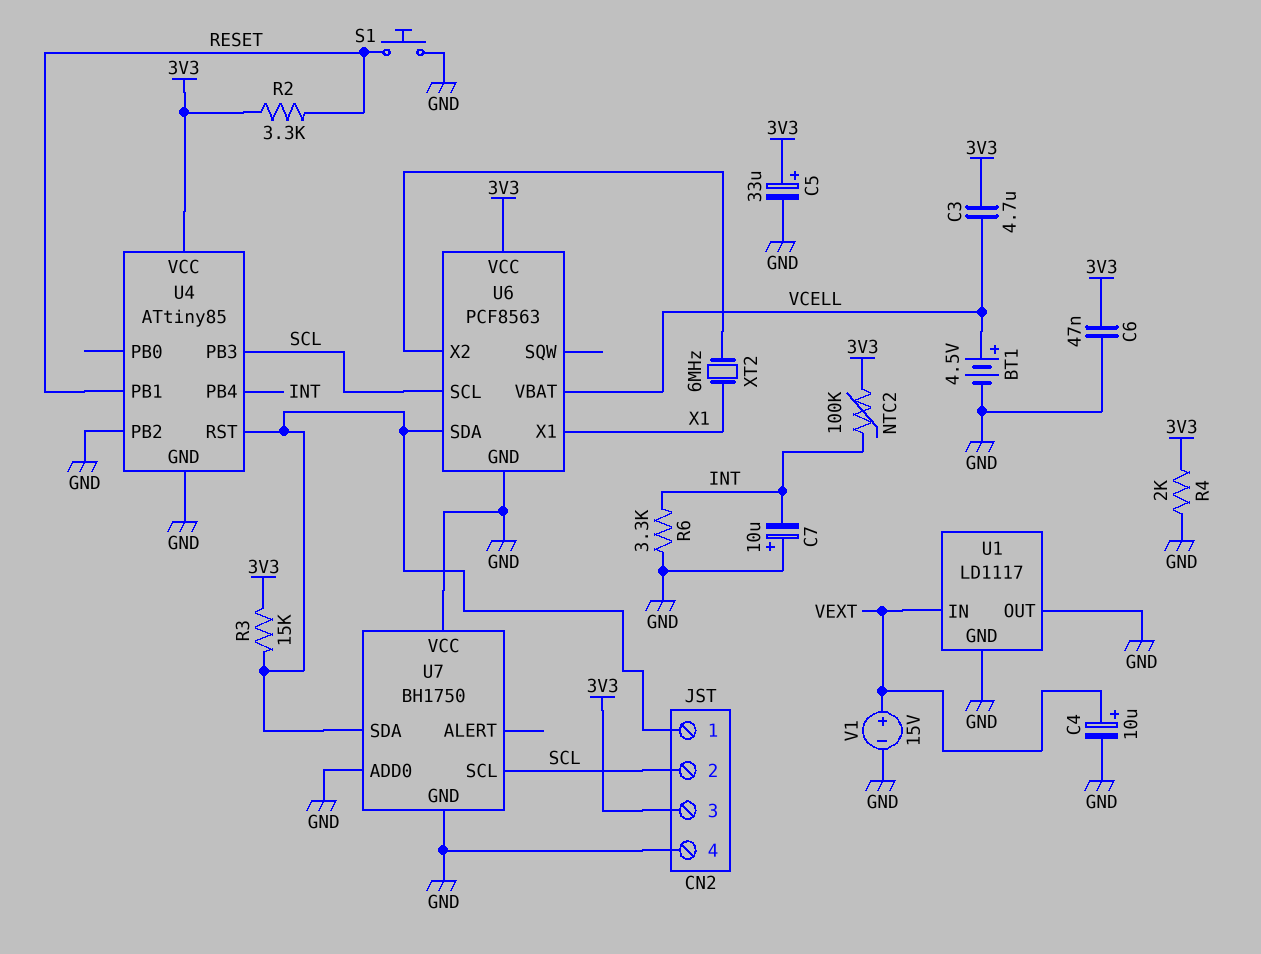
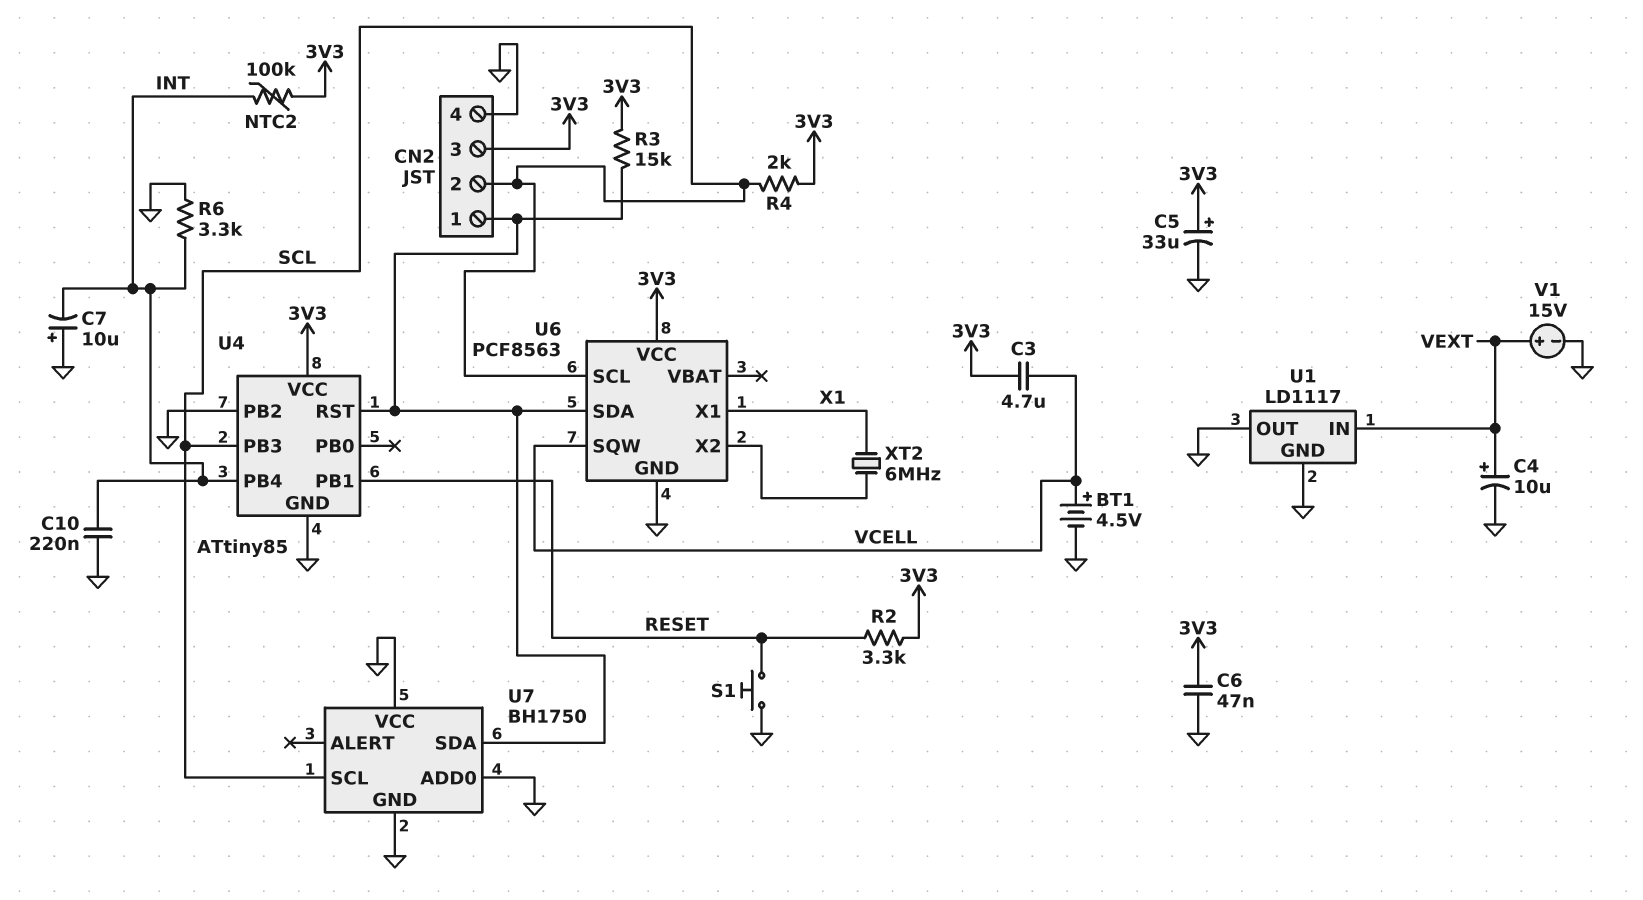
C10: none -> 220nF (GND, INT)
R4: 2k (3V3, GND) -> 2k (3V3, SCL)
U6 pin SQW: none -> VCELL
U6 pin VBAT: VCELL -> none

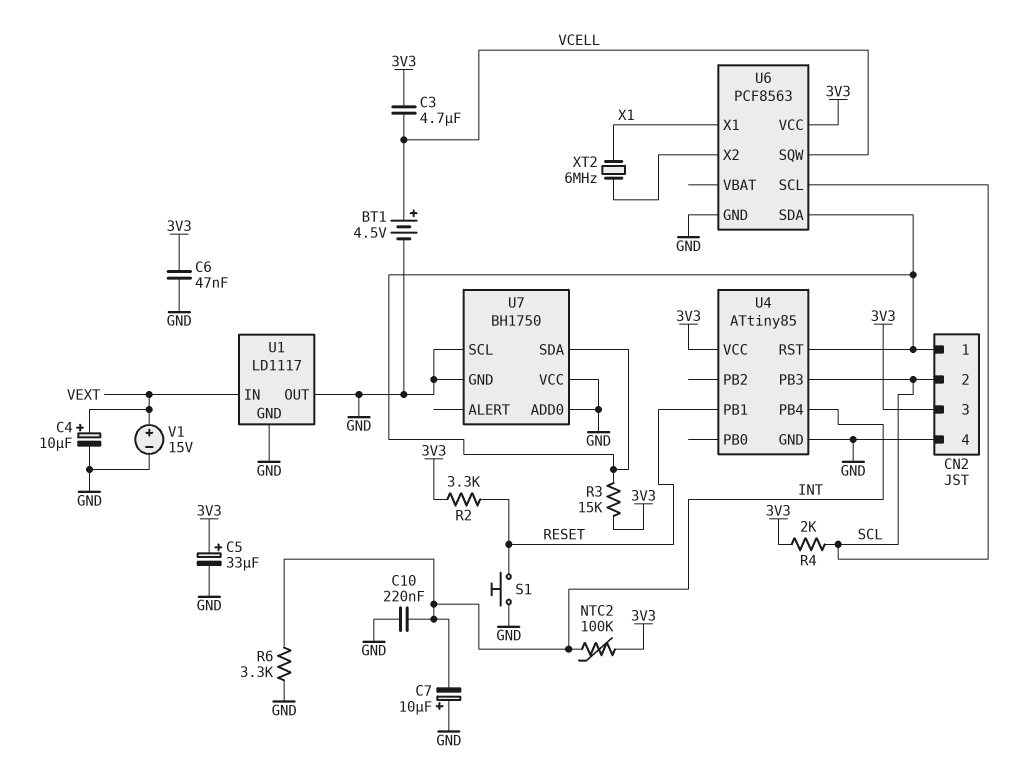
U4 pin PB2: GND -> none
U7 pin SCL: SCL -> GND

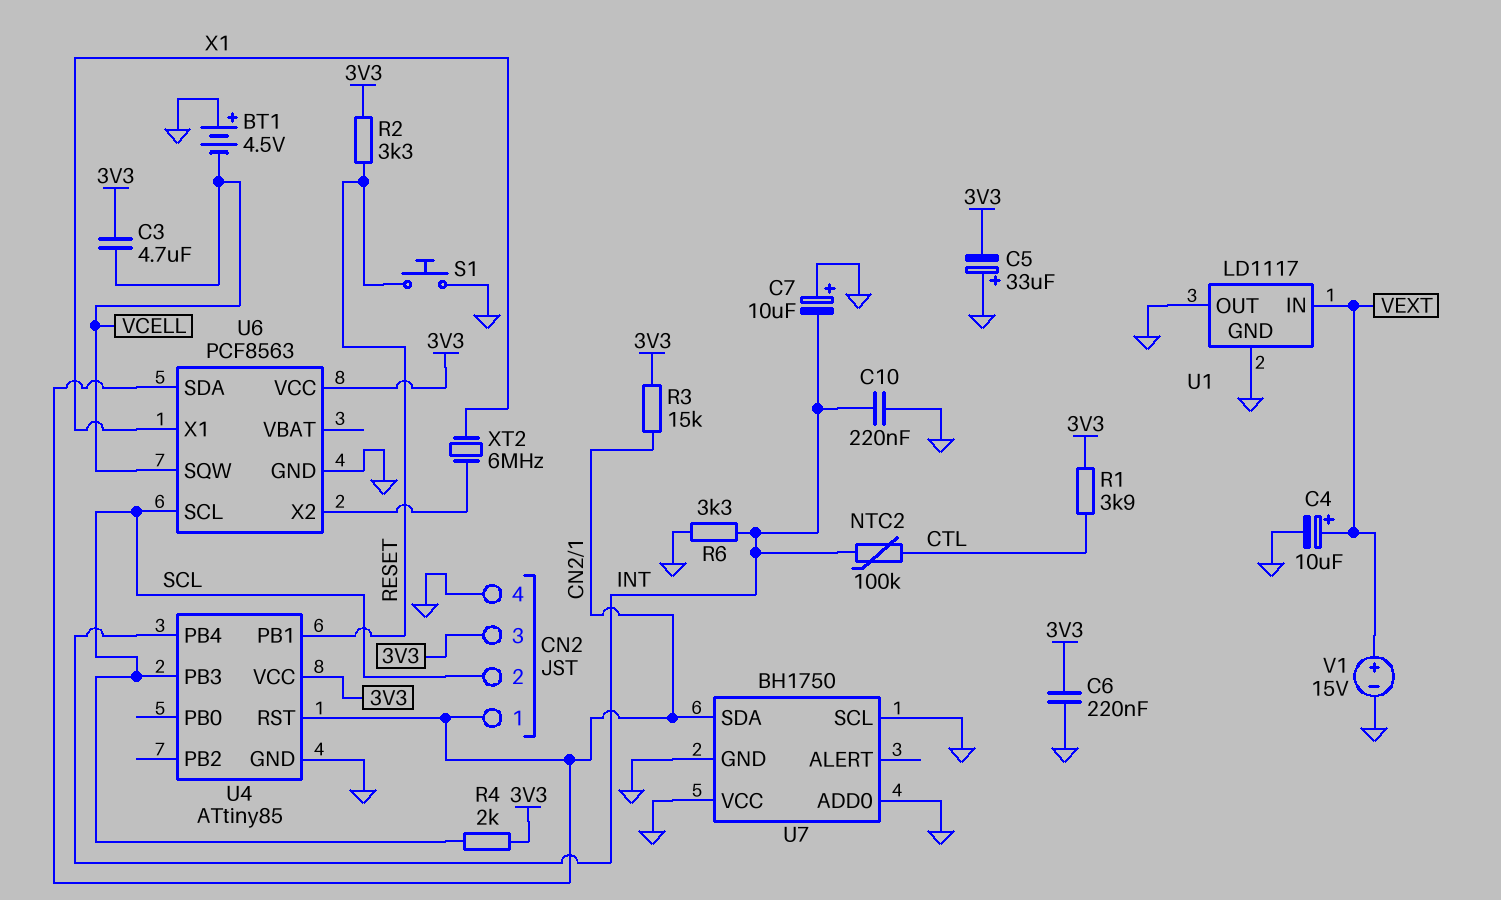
BT1: 4.5V (plus VCELL, minus GND) -> 4.5V (plus GND, minus VCELL)
C5: 33uF (plus 3V3, minus GND) -> 33uF (plus GND, minus 3V3)
C6: 47nF (3V3, GND) -> 220nF (3V3, GND)
NTC2: 100k (3V3, INT) -> 100k (CTL, INT)
R1: none -> 3.9k (3V3, CTL)

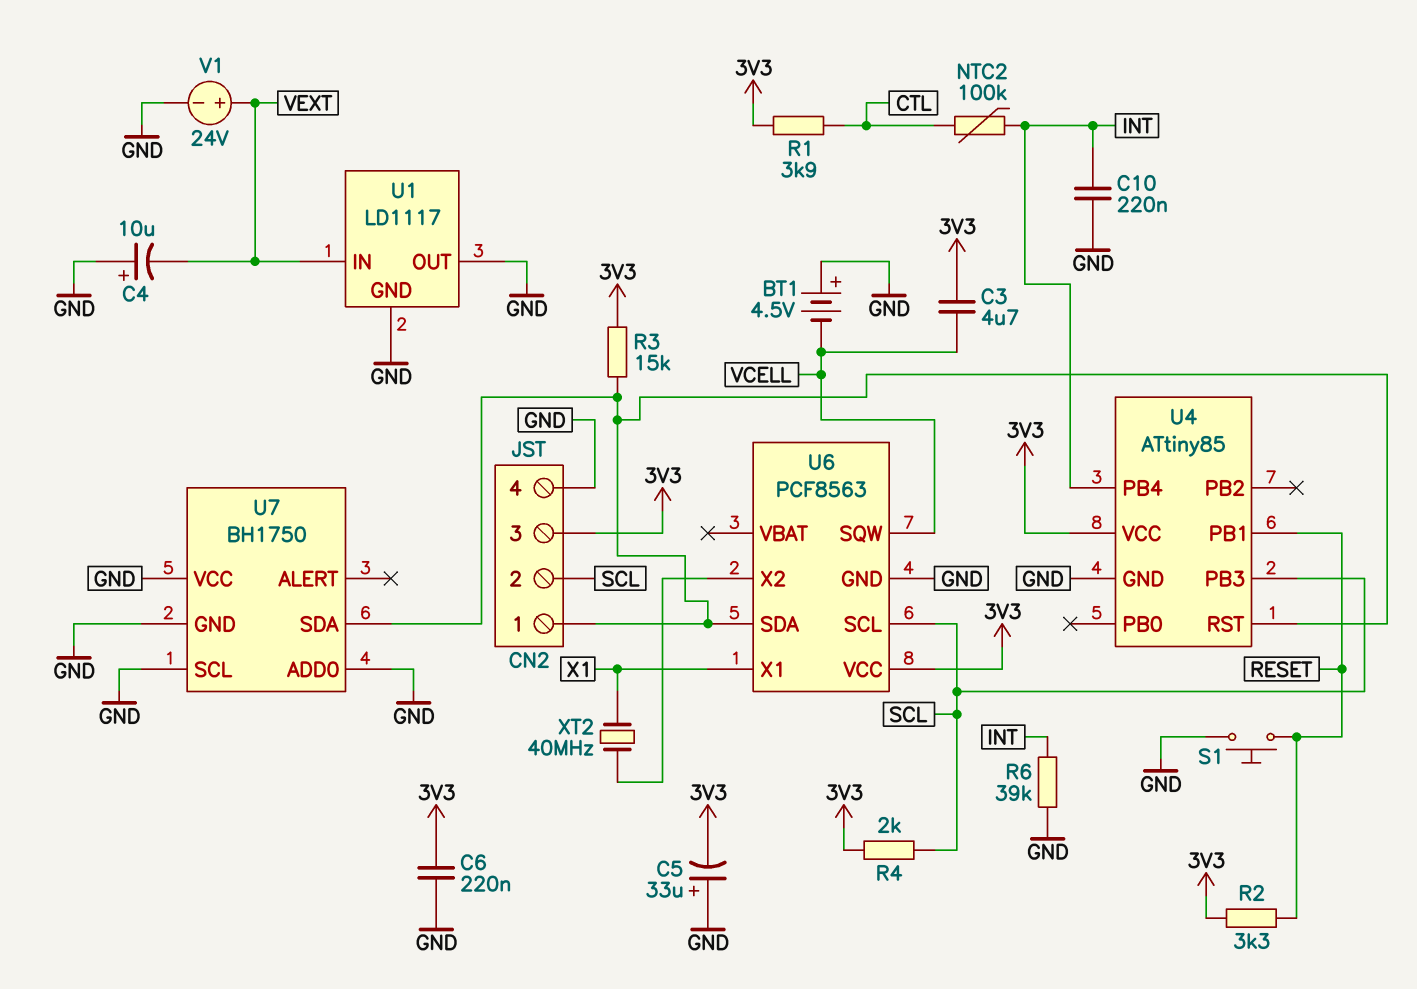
C4: 10uF (plus VEXT, minus GND) -> 10uF (plus GND, minus VEXT)
C7: 10uF (plus GND, minus INT) -> none
R6: 3.3k (GND, INT) -> 39k (GND, INT)
V1: 15V (plus VEXT, minus GND) -> 24V (plus VEXT, minus GND)
XT2: 6MHz (U6/X2, X1) -> 40MHz (U6/X2, X1)

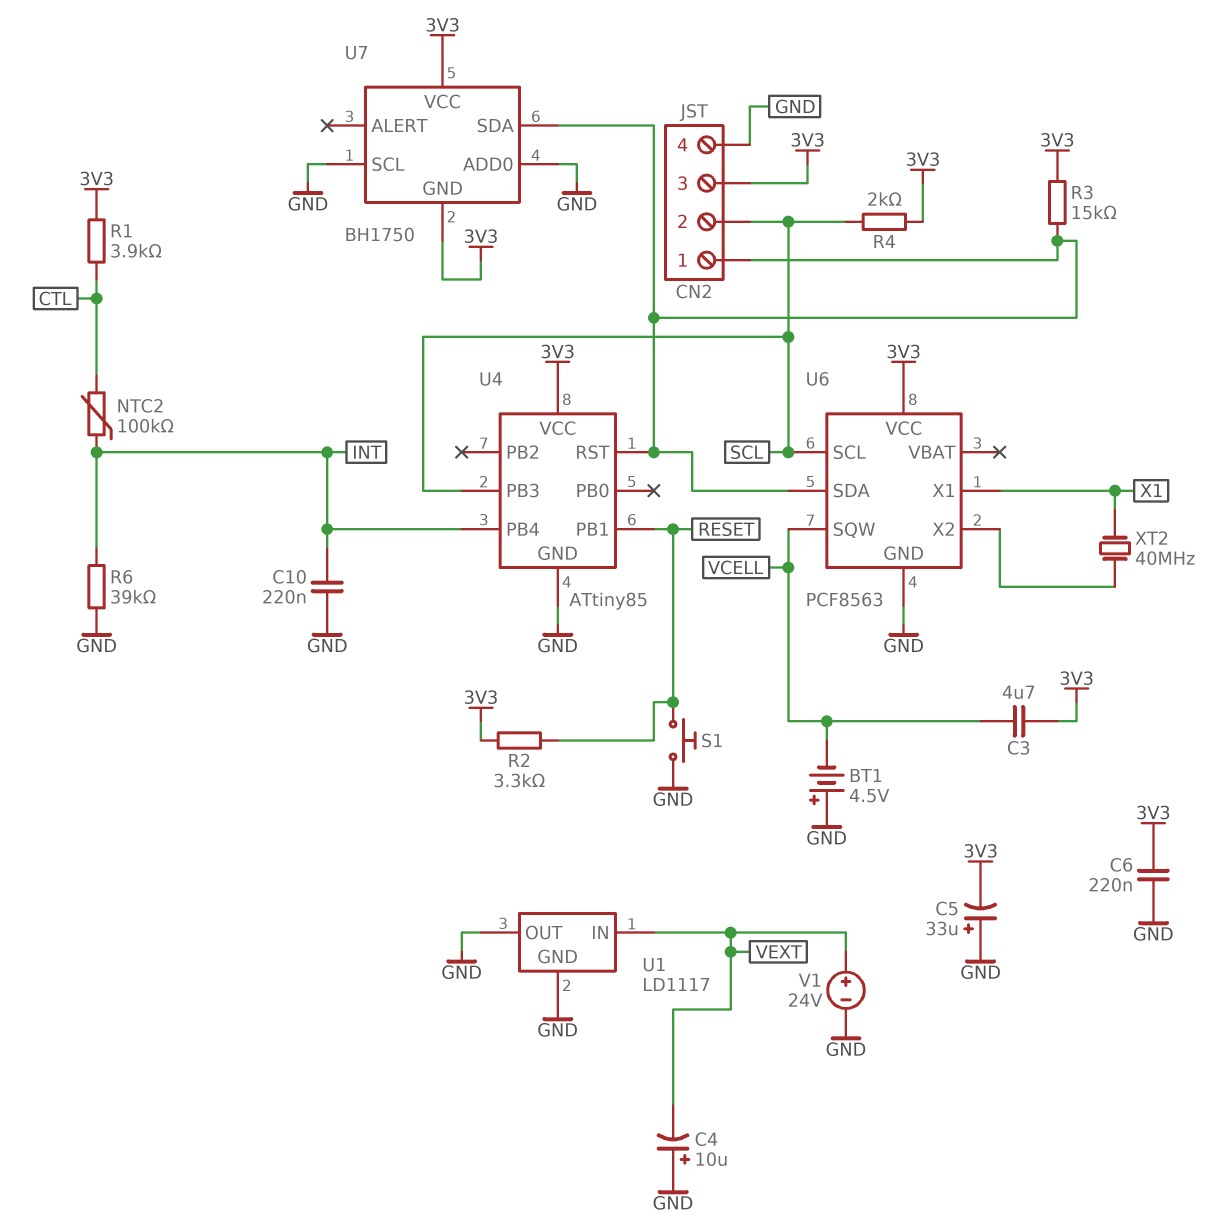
U7 pin GND: GND -> 3V3
U7 pin VCC: GND -> 3V3

